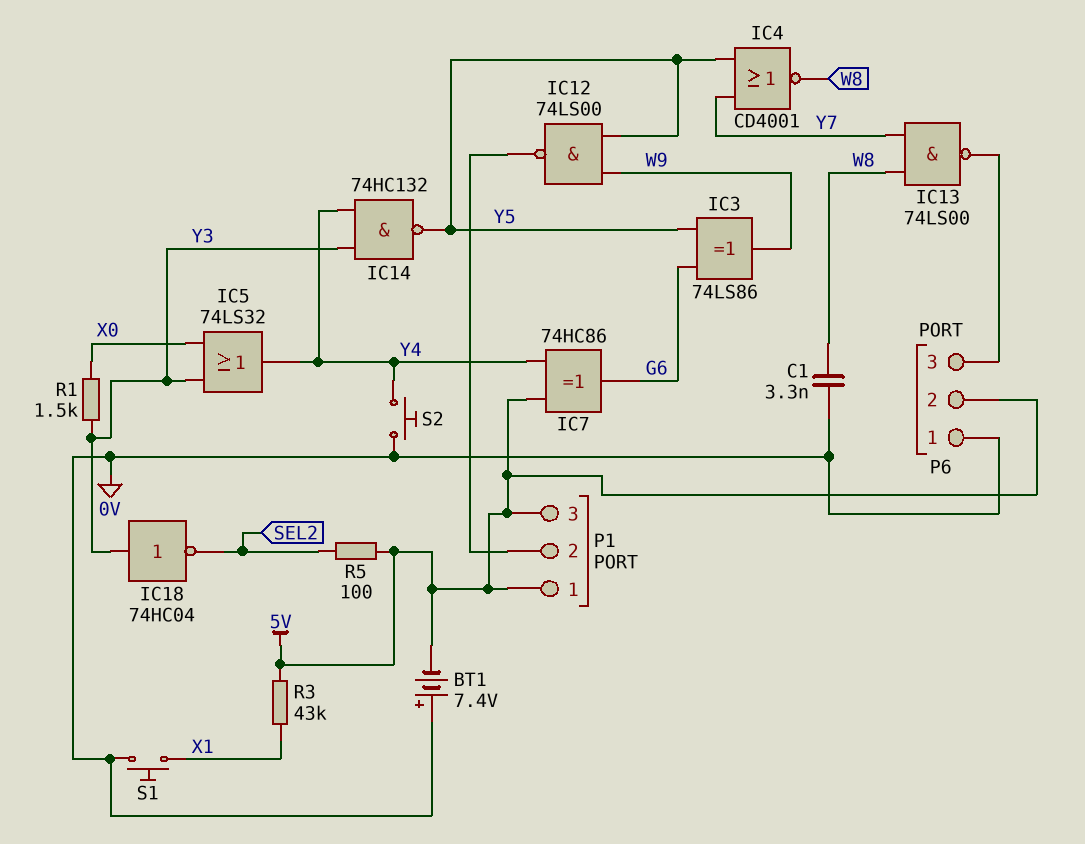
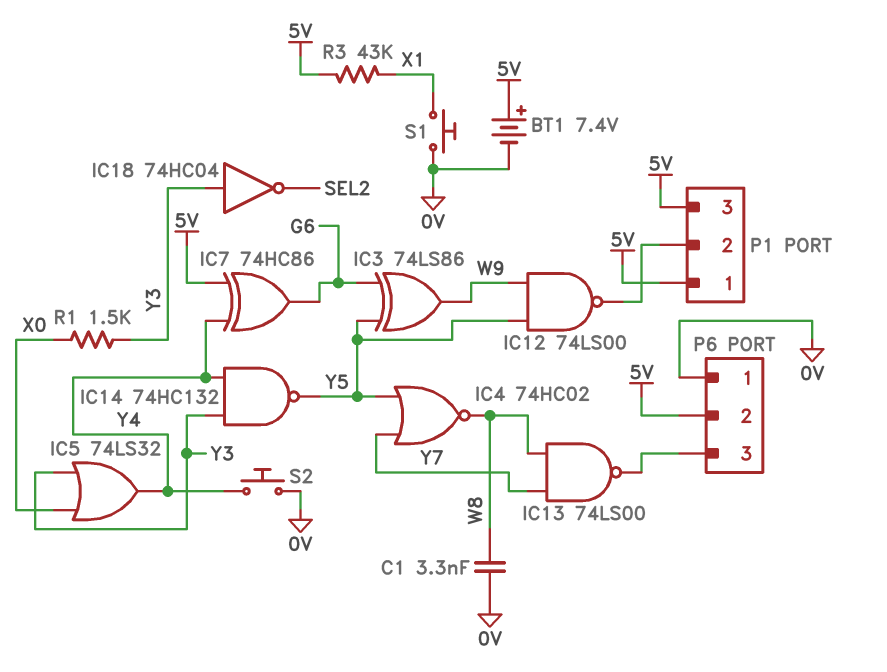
BT1: 7.4V (plus 0V, minus 5V) -> 7.4V (plus 5V, minus 0V)
IC4: NOR CD4001 (in Y5, in Y7, out W8) -> NOR 74HC02 (in Y5, in Y7, out W8)
R5: 100 (5V, SEL2) -> none

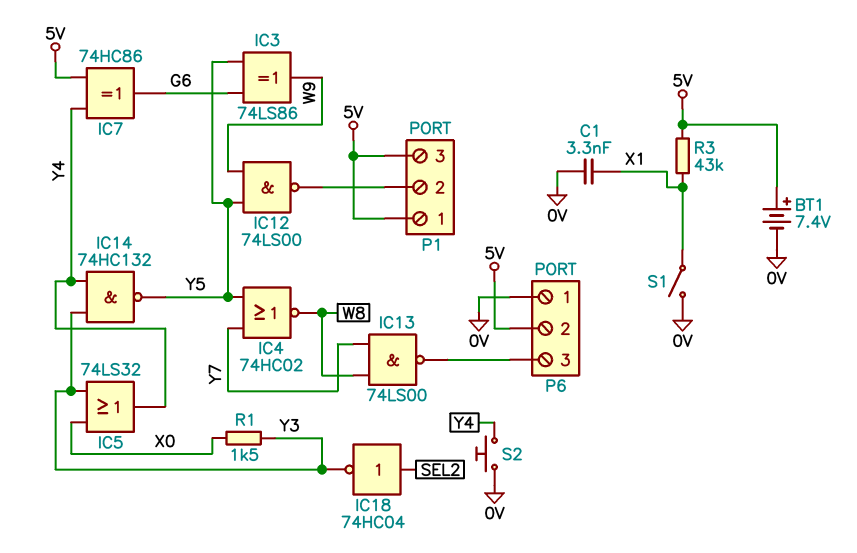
C1: 3.3nF (0V, W8) -> 3.3nF (0V, X1)
IC18: NOT 74HC04 (in Y3, out SEL2) -> NOT 74HC04 (in SEL2, out Y3)
S1: button (0V, X1) -> switch (0V, X1)

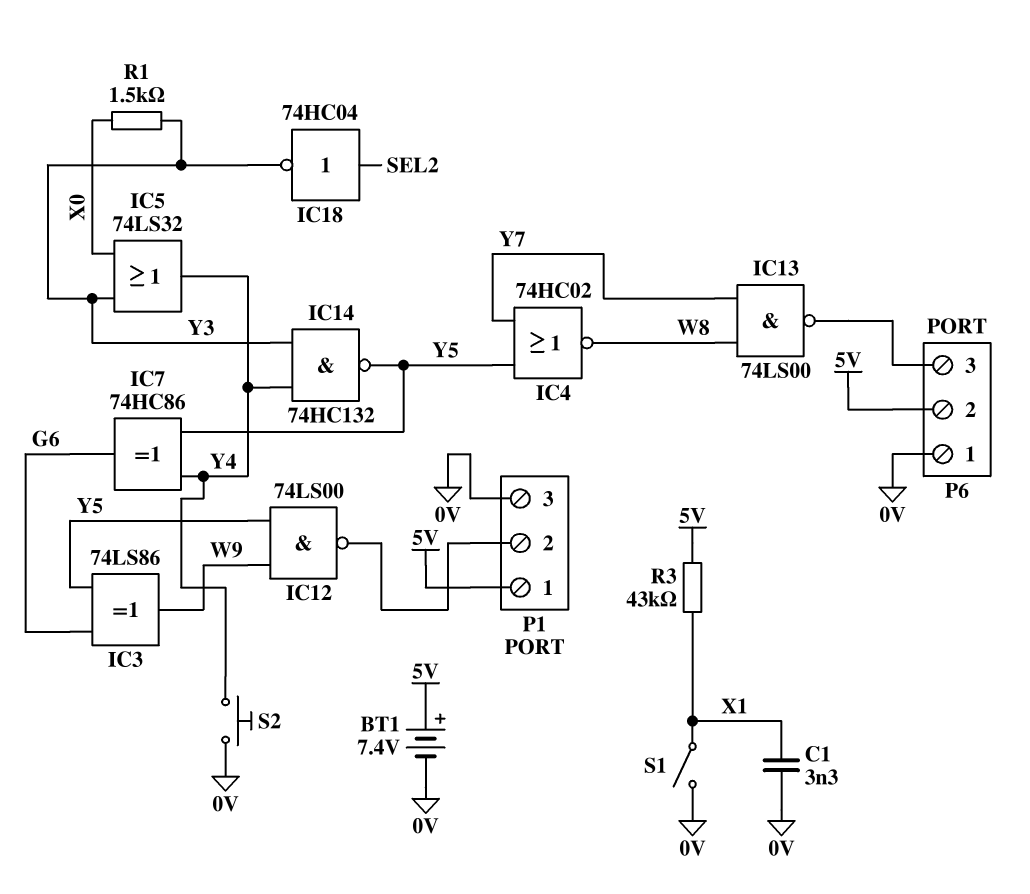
IC7: XOR 74HC86 (in 5V, in Y4, out G6) -> XOR 74HC86 (in Y4, in Y5, out G6)
P1 pin 3: 5V -> 0V

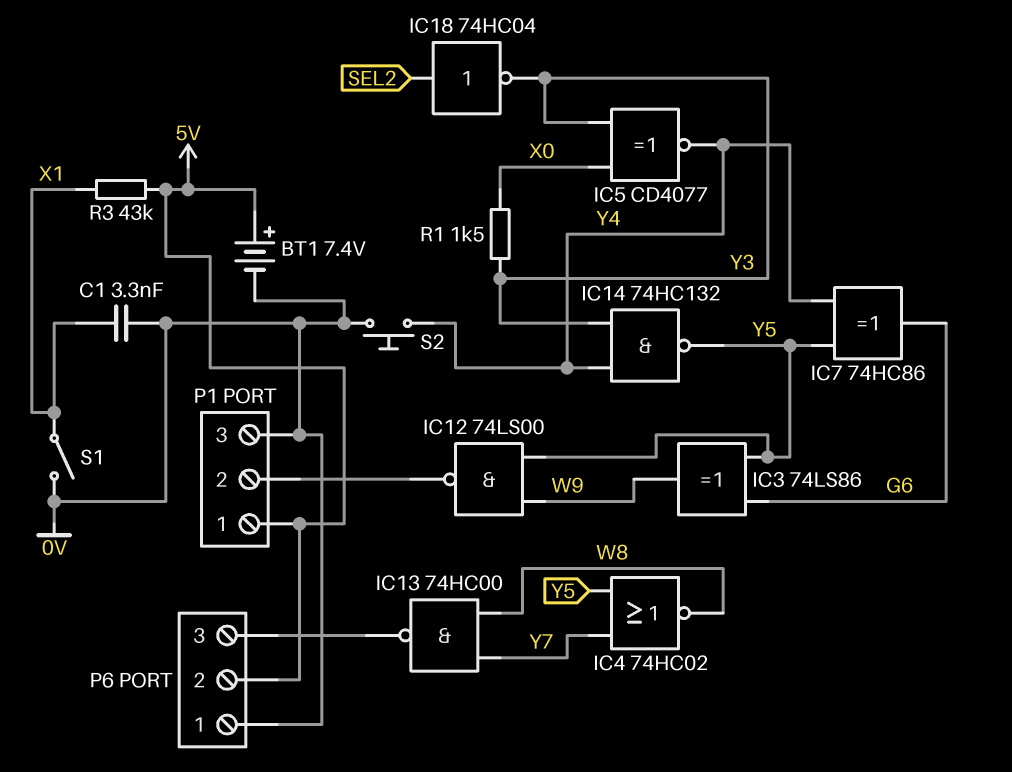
IC5: OR 74LS32 (in X0, in Y3, out Y4) -> XNOR CD4077 (in X0, in Y3, out Y4)
IC13: NAND 74LS00 (in W8, in Y7, out P6/3) -> NAND 74HC00 (in W8, in Y7, out P6/3)

